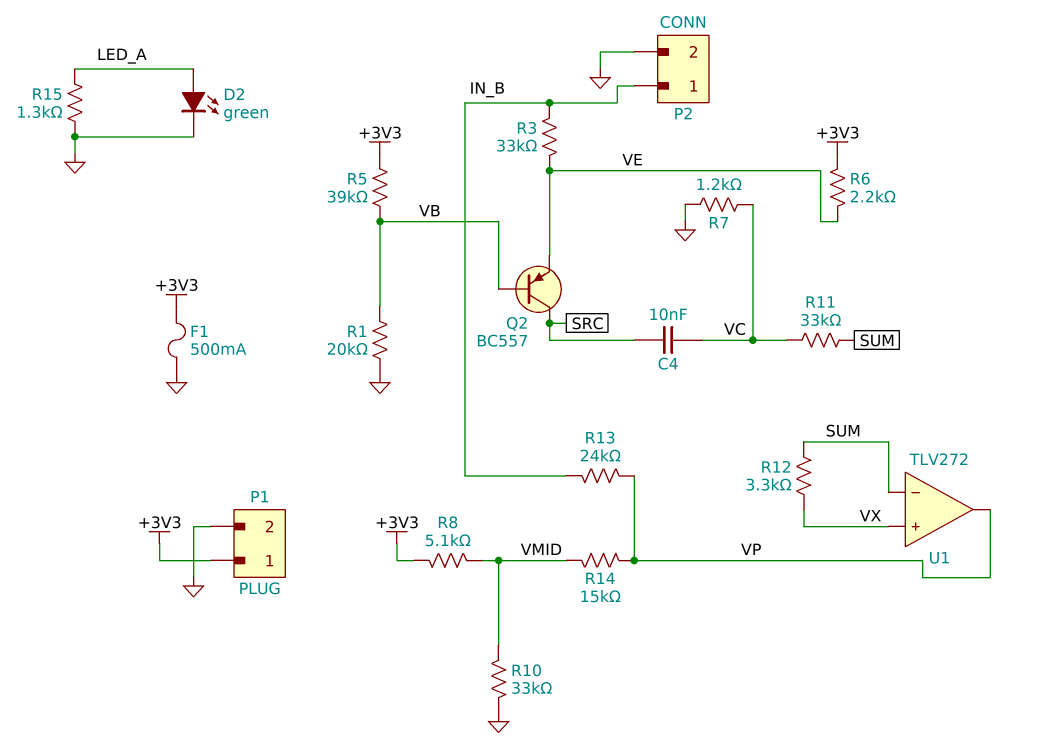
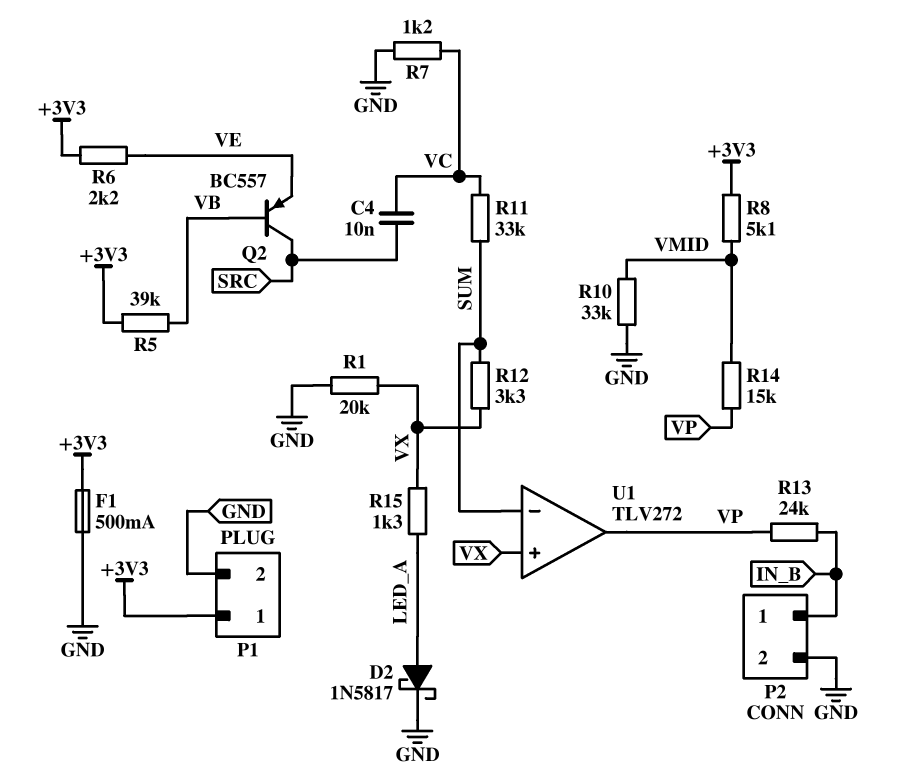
D2: LED green (A LED_A, K GND) -> schottky 1N5817 (A LED_A, K GND)
R1: 20k (GND, VB) -> 20k (GND, VX)
R3: 33k (IN_B, VE) -> none
R15: 1.3k (GND, LED_A) -> 1.3k (LED_A, VX)

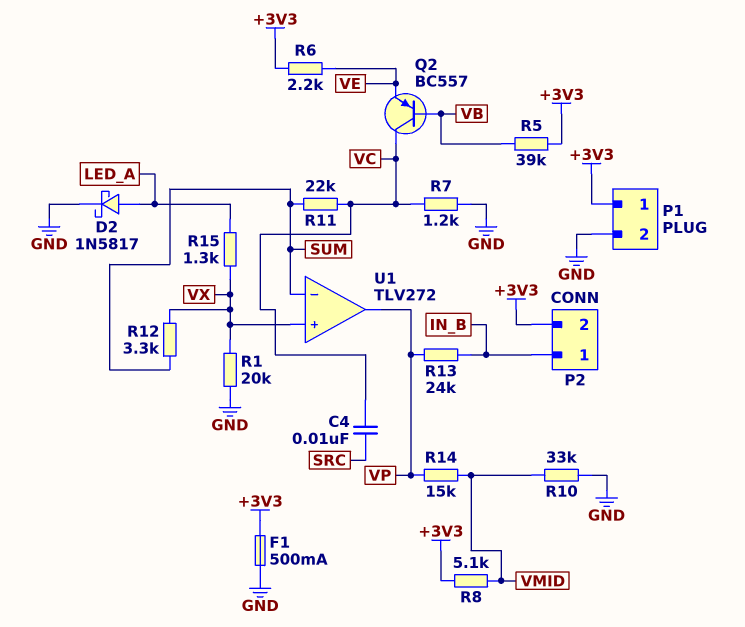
P2 pin 2: GND -> +3V3
Q2: PNP BC557 (B VB, C SRC, E VE) -> PNP BC557 (B VB, C VC, E VE)
R11: 33k (SUM, VC) -> 22k (SUM, VC)

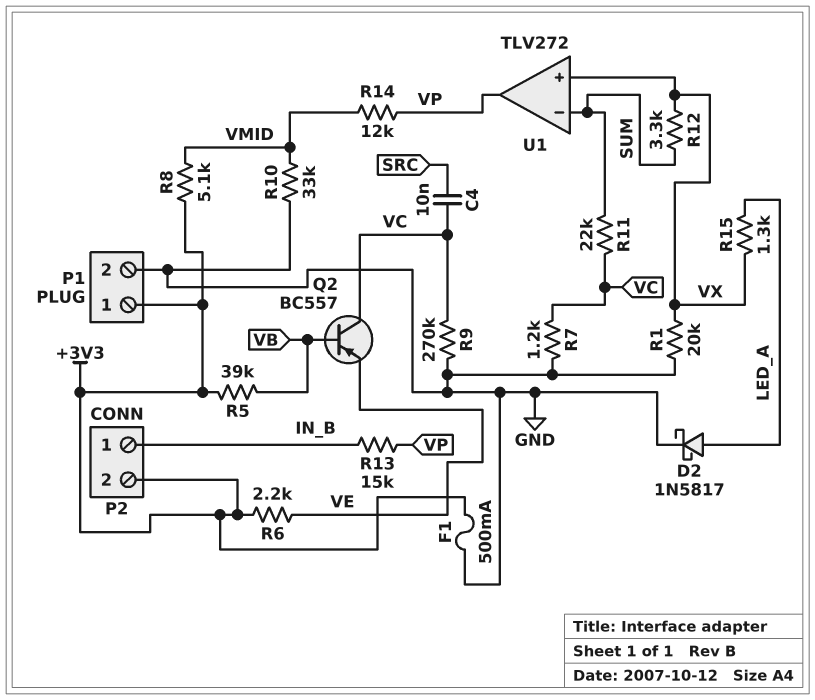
R9: none -> 270k (GND, VC)
R13: 24k (IN_B, VP) -> 15k (IN_B, VP)
R14: 15k (VMID, VP) -> 12k (VMID, VP)

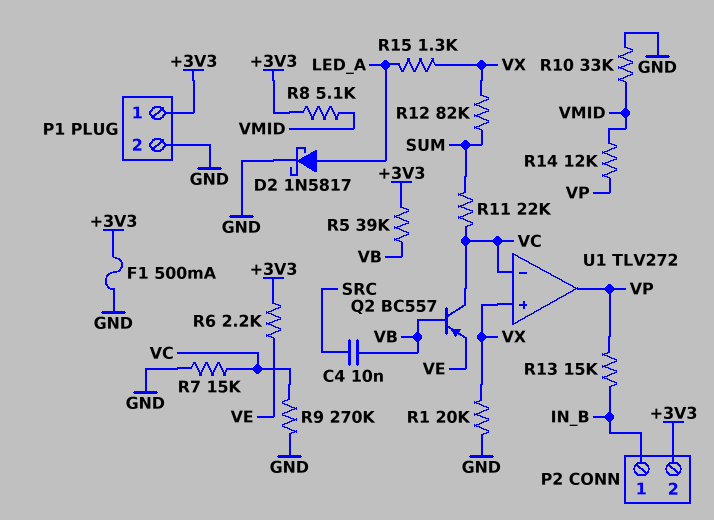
C4: 10nF (SRC, VC) -> 10nF (SRC, VB)
R7: 1.2k (GND, VC) -> 15k (GND, VC)
R12: 3.3k (SUM, VX) -> 82k (SUM, VX)
U1 pin in-: SUM -> VC

